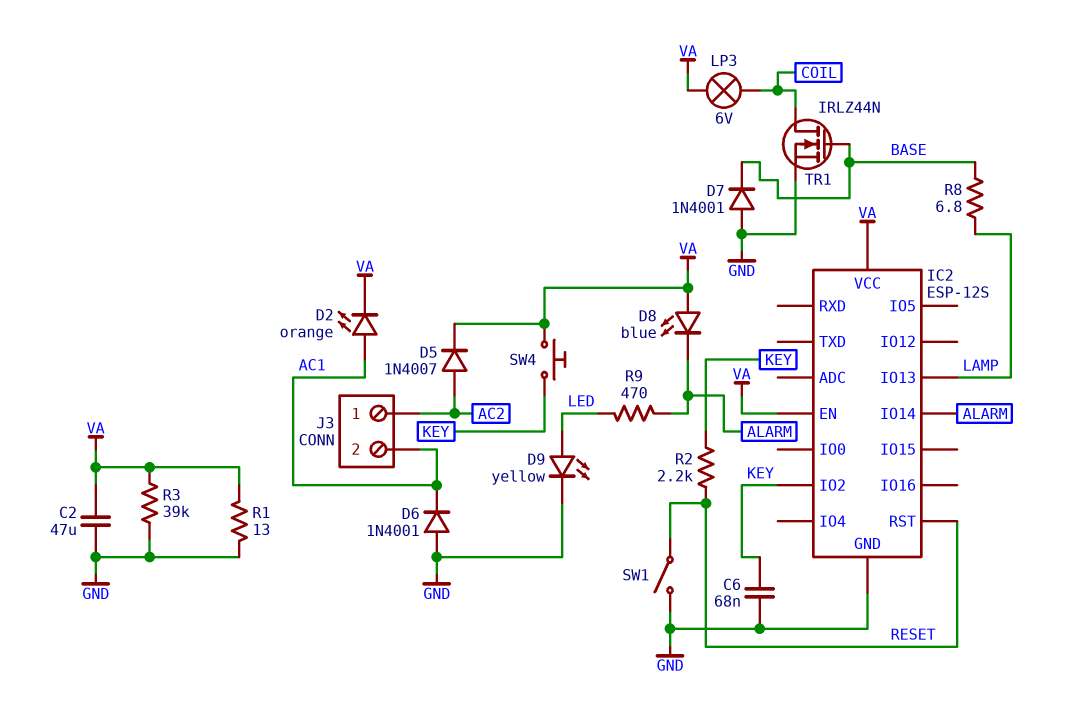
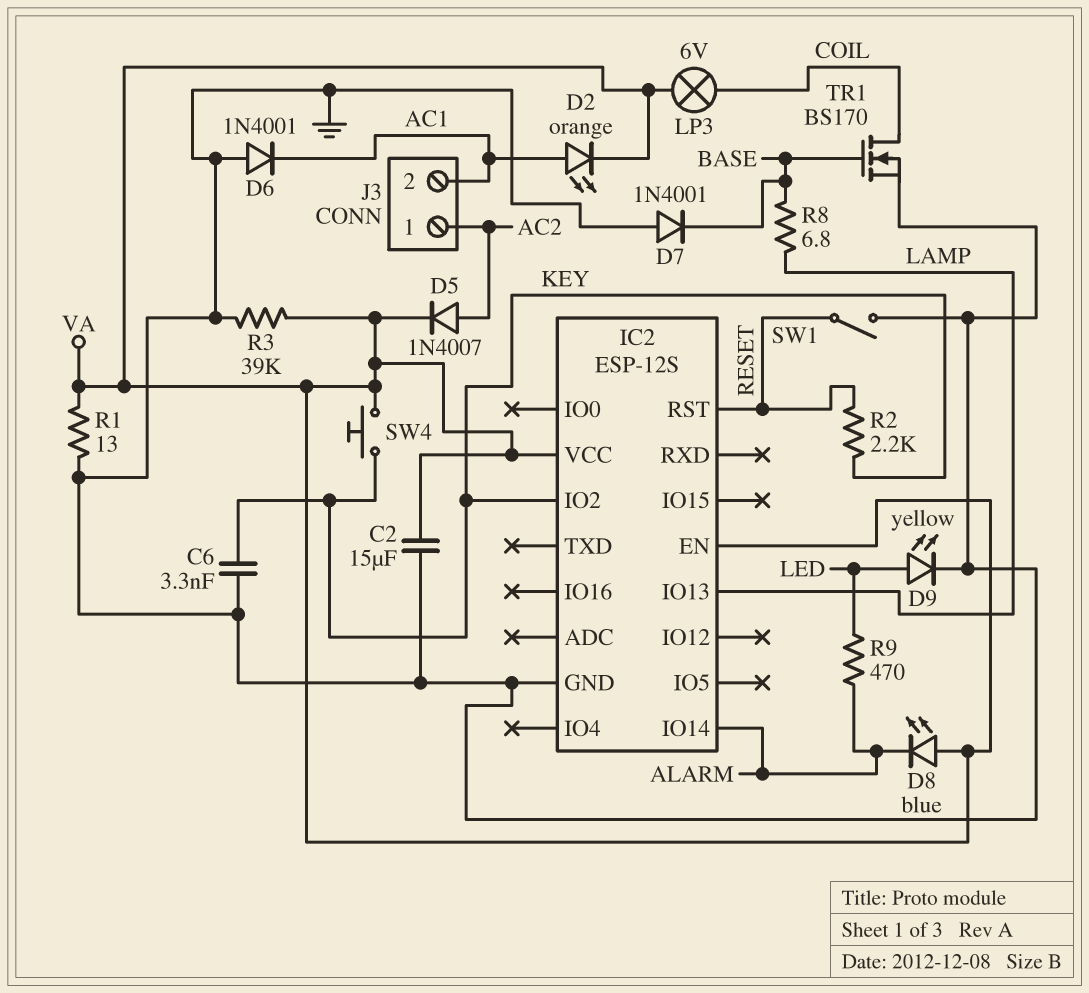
C2: 47uF (GND, VA) -> 15uF (GND, VA)
C6: 68nF (GND, KEY) -> 3.3nF (GND, KEY)
TR1: NMOS IRLZ44N (G BASE, D COIL, S GND) -> NMOS BS170 (G BASE, D COIL, S GND)

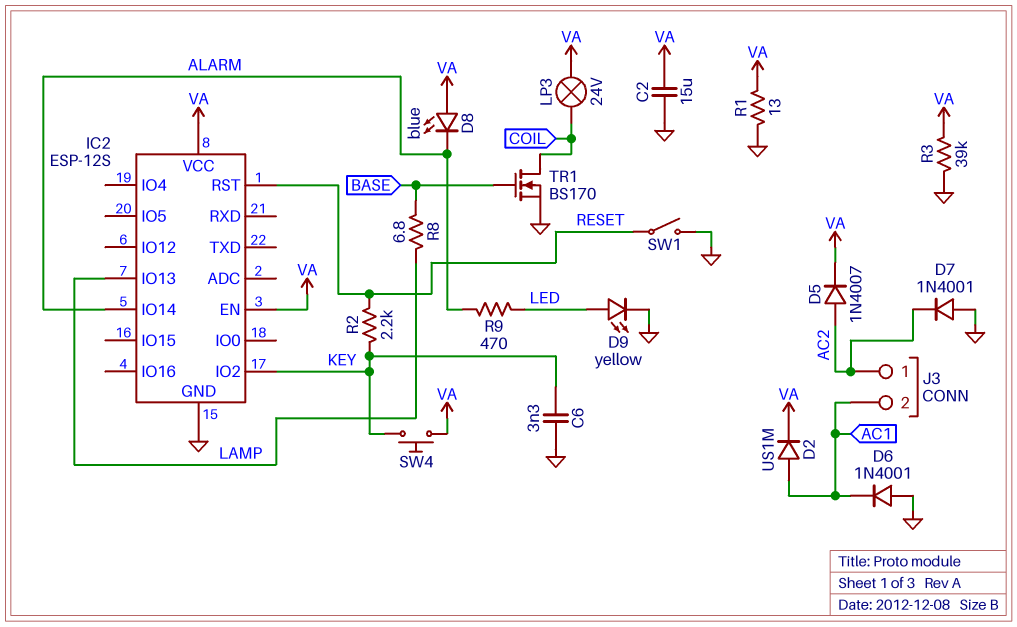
D2: LED orange (A AC1, K VA) -> diode US1M (A AC1, K VA)
D7: diode 1N4001 (A GND, K BASE) -> diode 1N4001 (A GND, K AC2)
LP3: lamp 6V (COIL, VA) -> lamp 24V (COIL, VA)

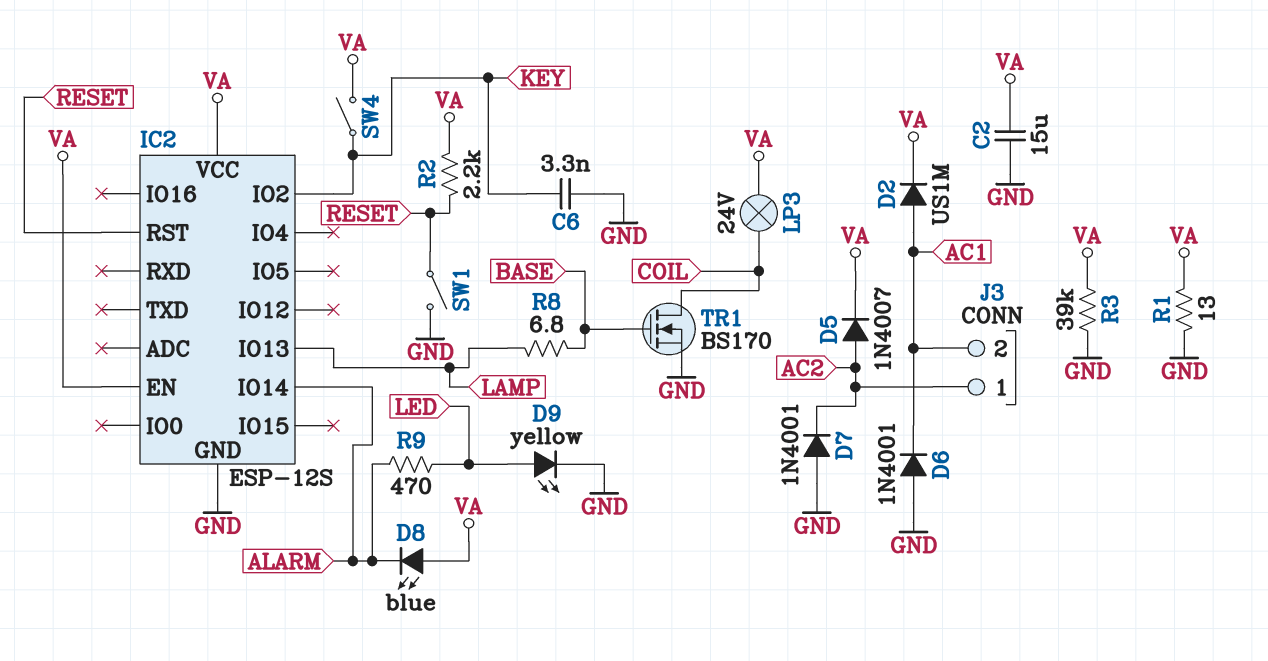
R2: 2.2k (KEY, RESET) -> 2.2k (RESET, VA)
SW4: button (KEY, VA) -> switch (KEY, VA)

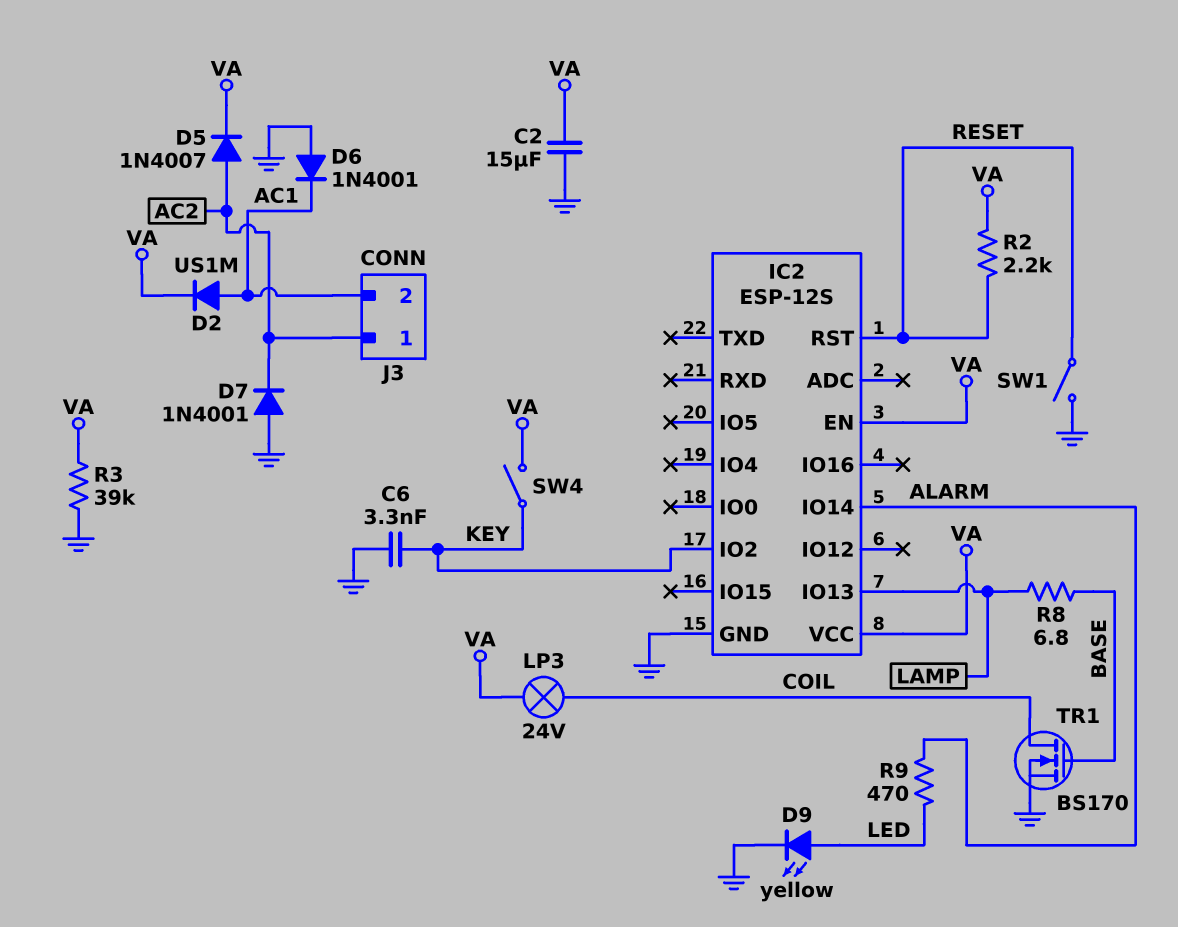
D8: LED blue (A VA, K ALARM) -> none
R1: 13 (GND, VA) -> none

